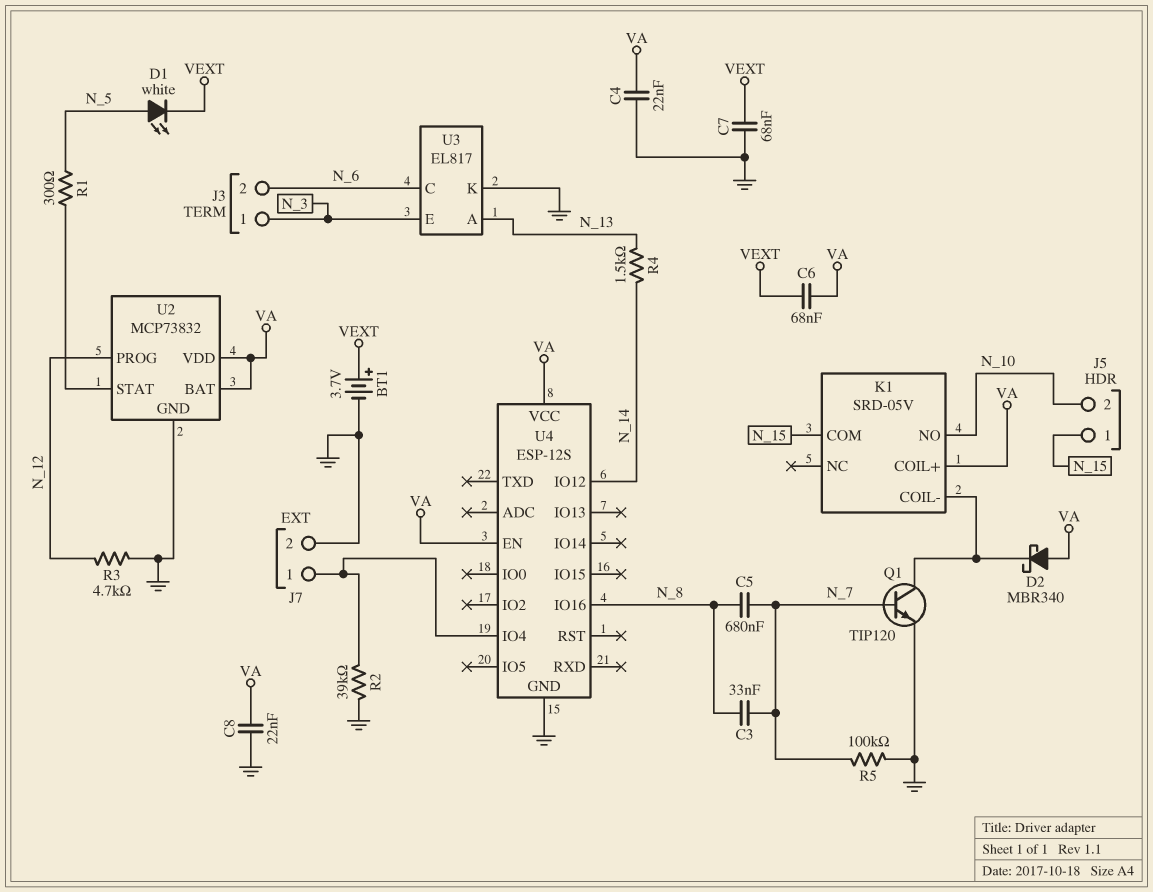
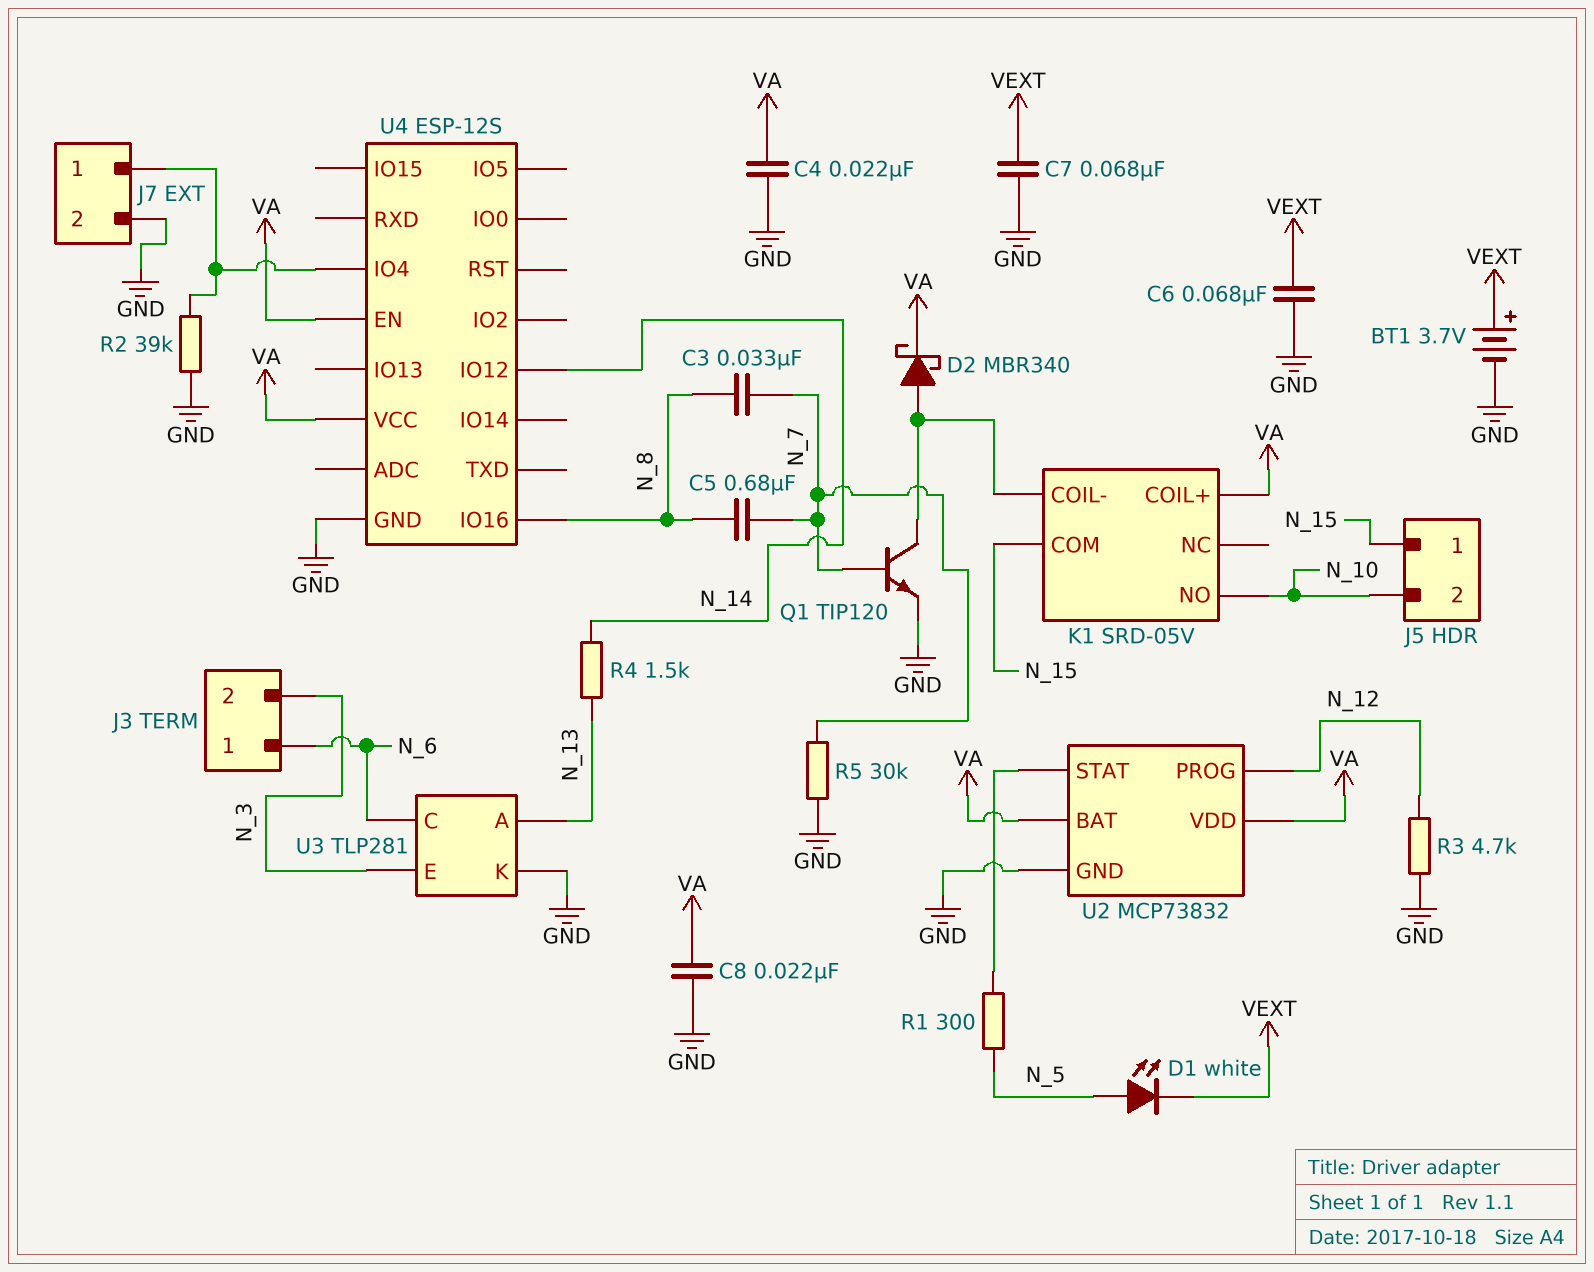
C6: 68nF (VA, VEXT) -> 68nF (GND, VEXT)
D2: schottky MBR340 (A VA, K K1/COIL-) -> schottky MBR340 (A K1/COIL-, K VA)
J3 pin 1: N_3 -> N_6
J3 pin 2: N_6 -> N_3
R5: 100k (GND, N_7) -> 30k (GND, N_7)
U3: EL817 -> TLP281

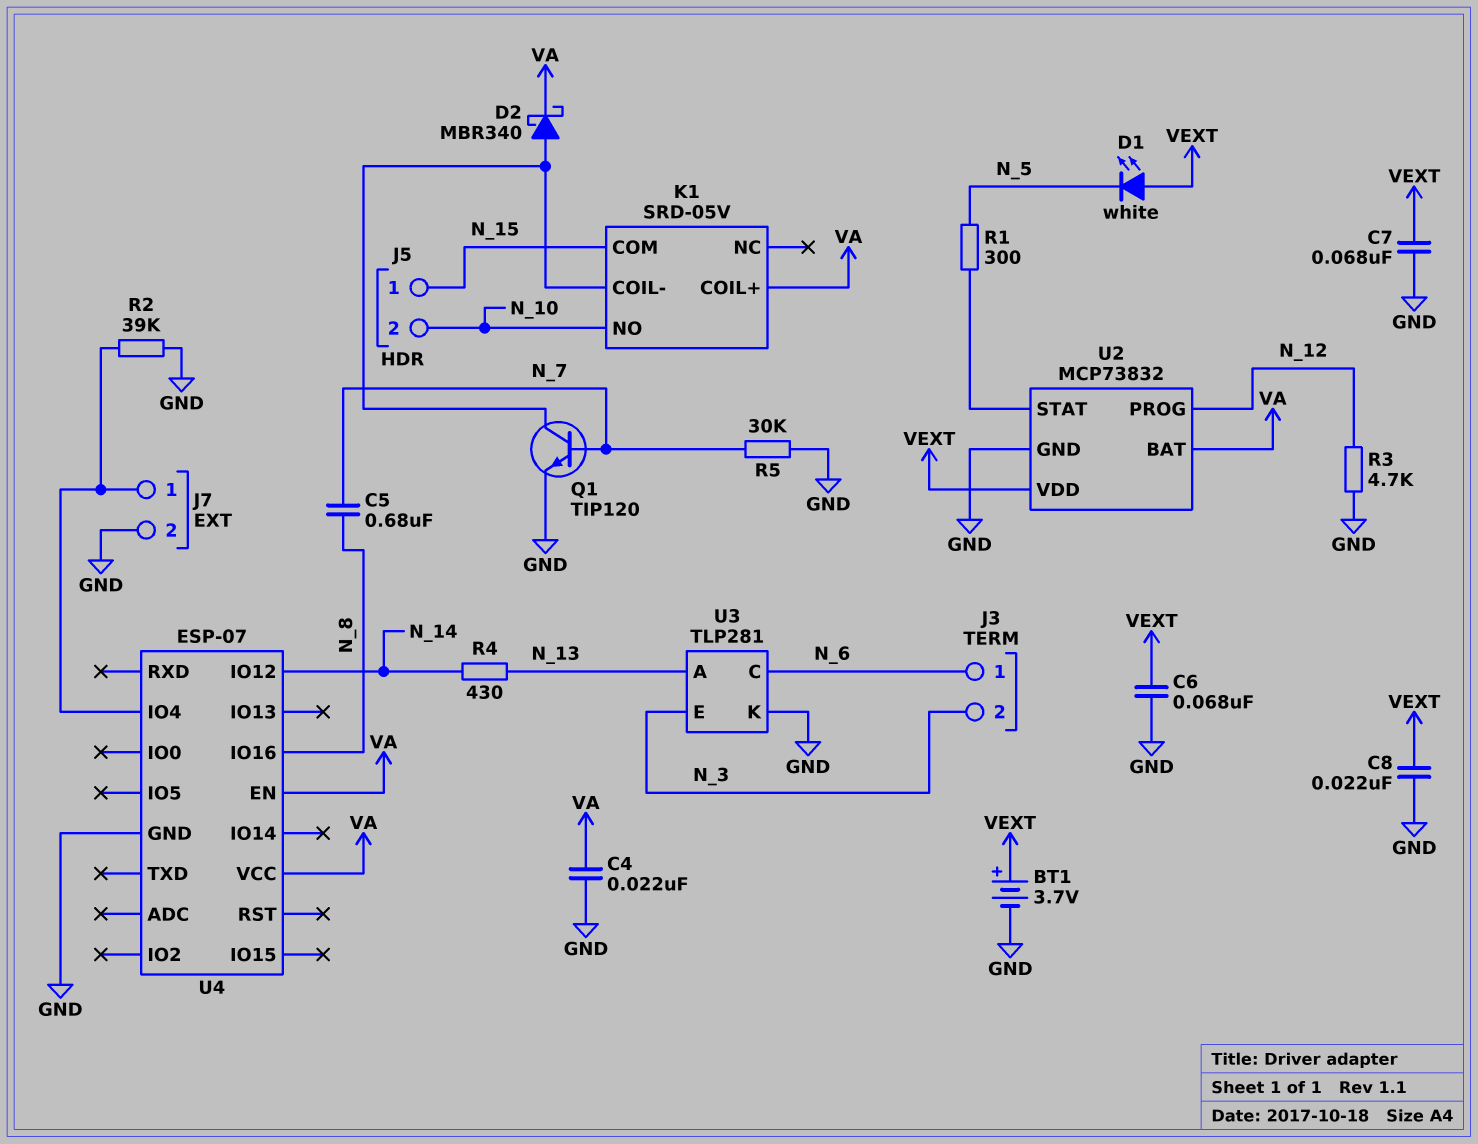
C3: 33nF (N_7, N_8) -> none
C8: 22nF (GND, VA) -> 22nF (GND, VEXT)
D1: LED white (A N_5, K VEXT) -> LED white (A VEXT, K N_5)
R4: 1.5k (N_13, N_14) -> 430 (N_13, N_14)
U2 pin VDD: VA -> VEXT
U4: ESP-12S -> ESP-07

